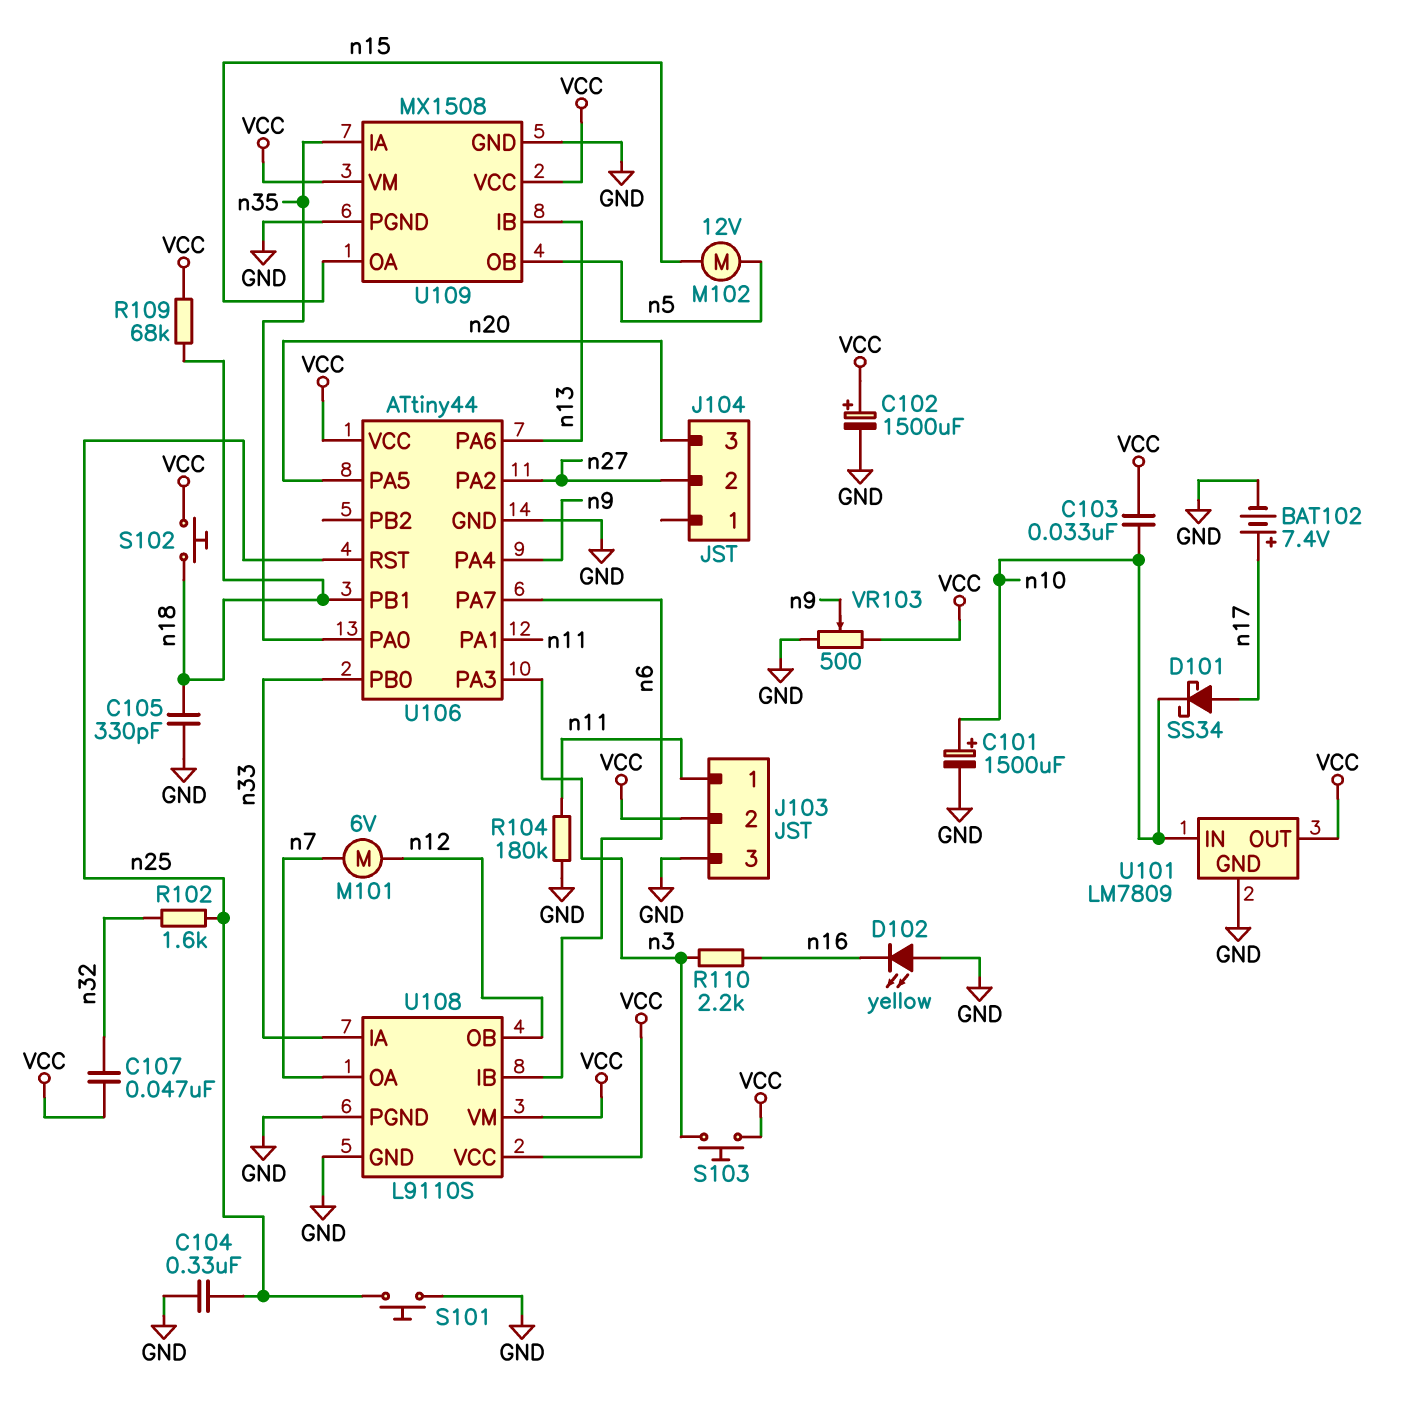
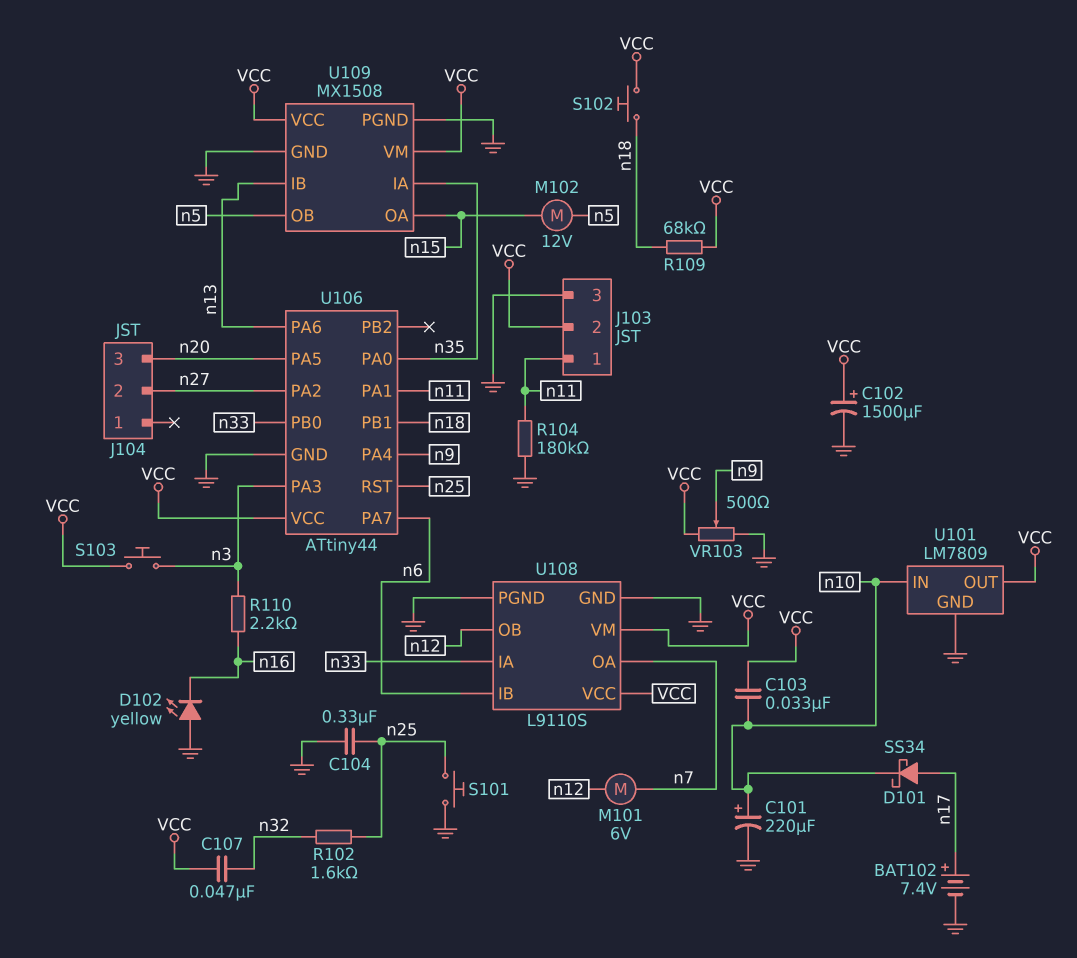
C101: 1500uF (plus n10, minus GND) -> 220uF (plus n10, minus GND)
C105: 330pF (GND, n18) -> none

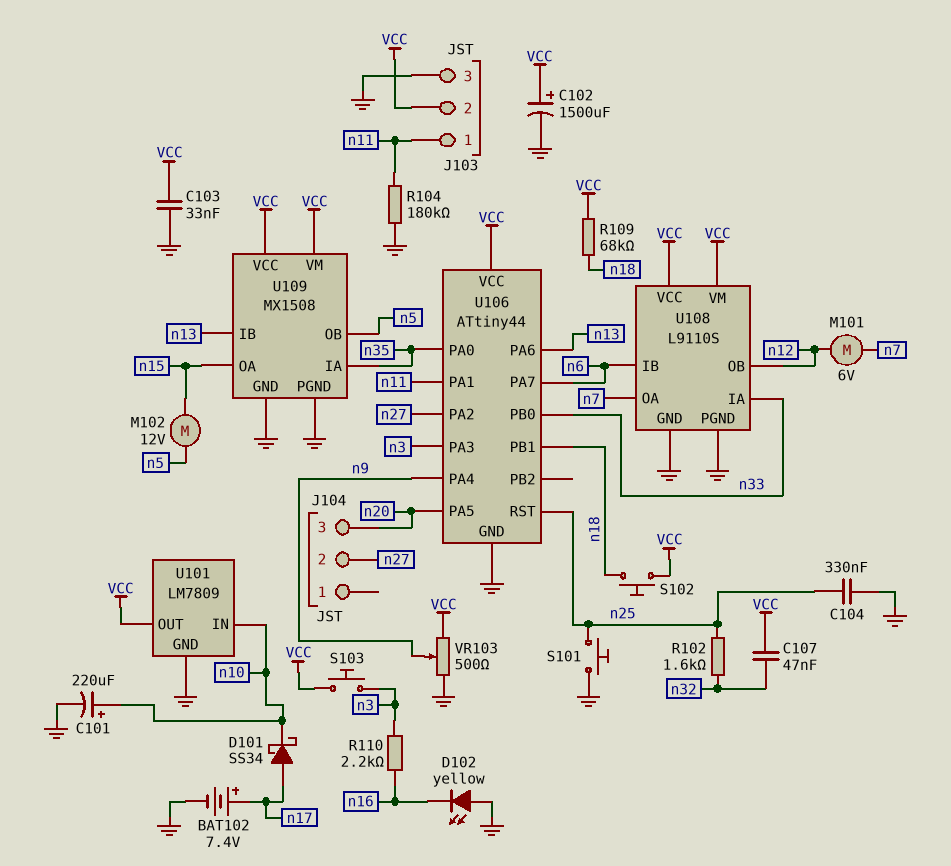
C103: 33nF (VCC, n10) -> 33nF (GND, VCC)

